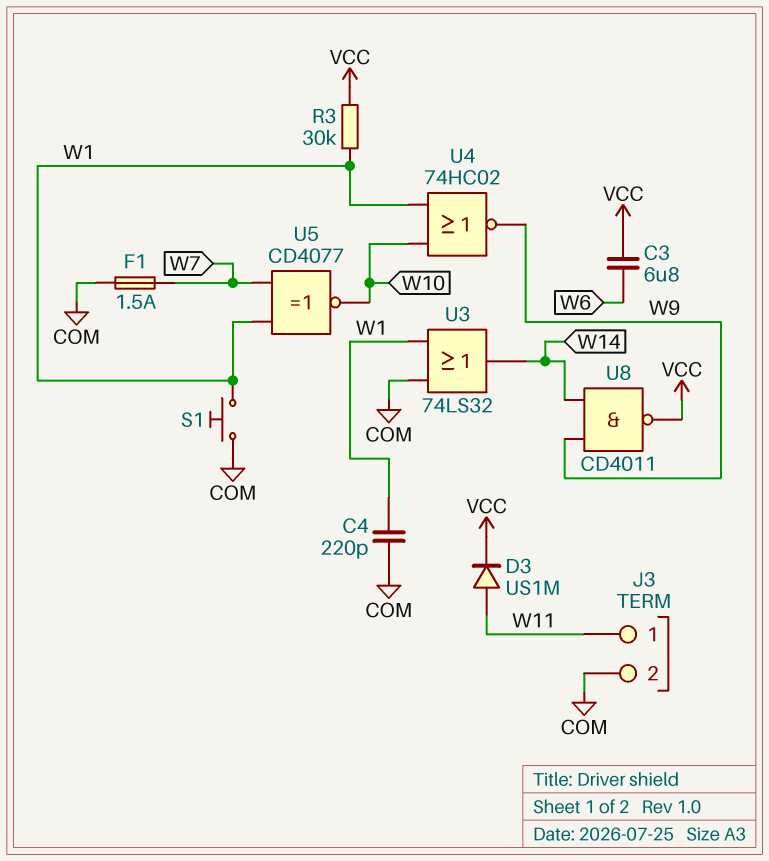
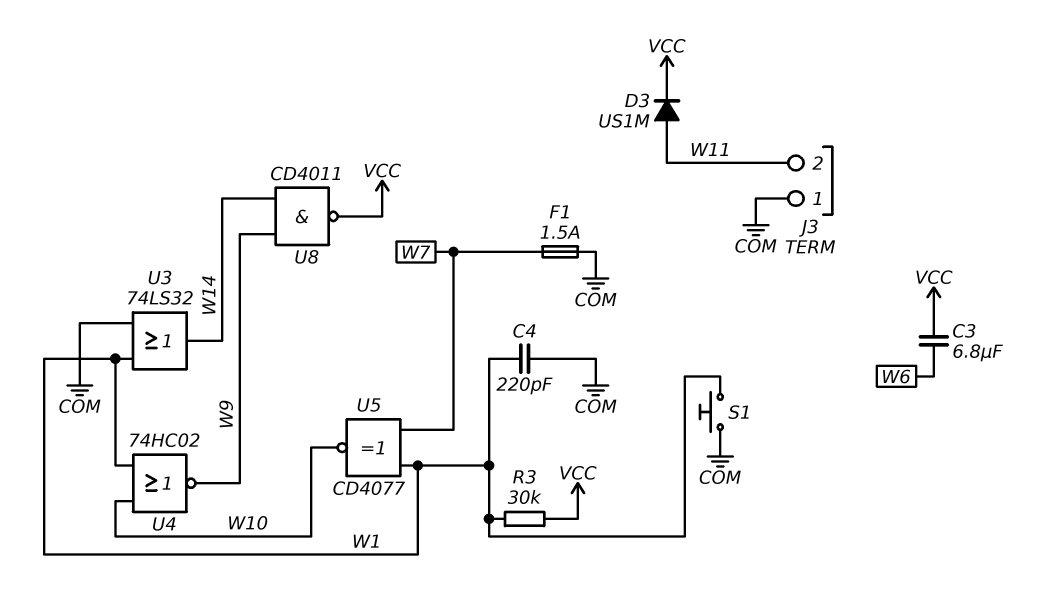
J3 pin 1: W11 -> COM
J3 pin 2: COM -> W11

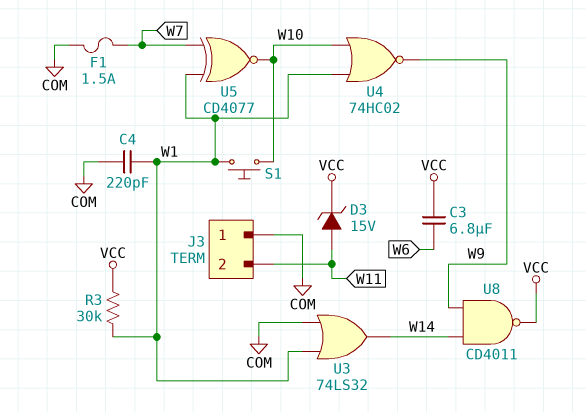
D3: diode US1M (A W11, K VCC) -> zener 15V (A W11, K VCC)
S1: button (COM, W1) -> button (W1, W10)

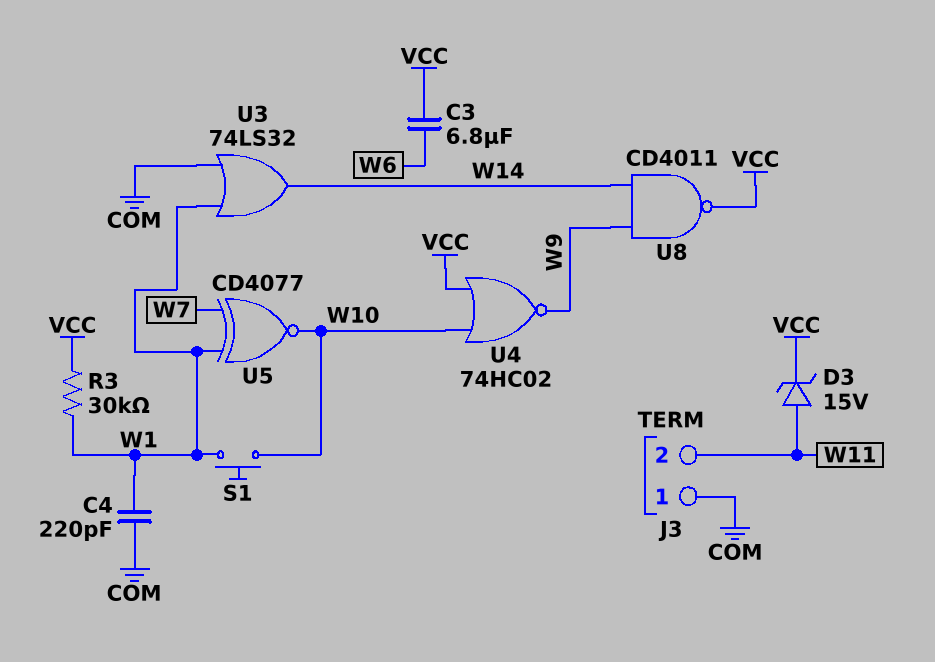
F1: 1.5A (COM, W7) -> none
U4: NOR 74HC02 (in W1, in W10, out W9) -> NOR 74HC02 (in VCC, in W10, out W9)

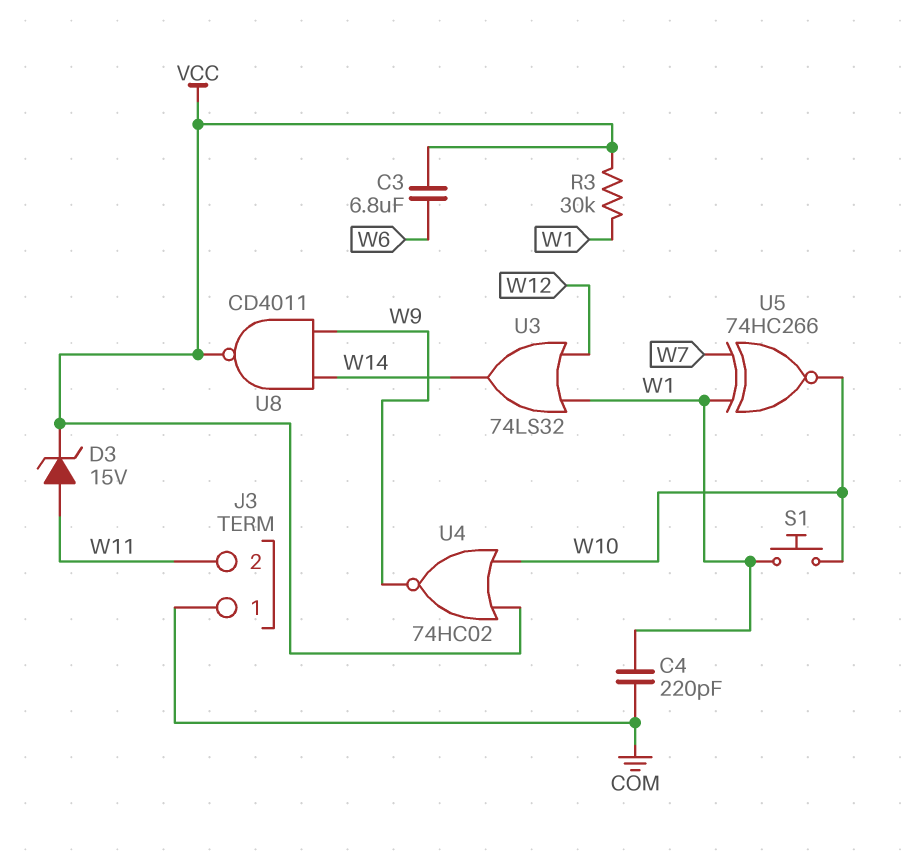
U3: OR 74LS32 (in COM, in W1, out W14) -> OR 74LS32 (in W1, in W12, out W14)
U5: XNOR CD4077 (in W1, in W7, out W10) -> XNOR 74HC266 (in W1, in W7, out W10)

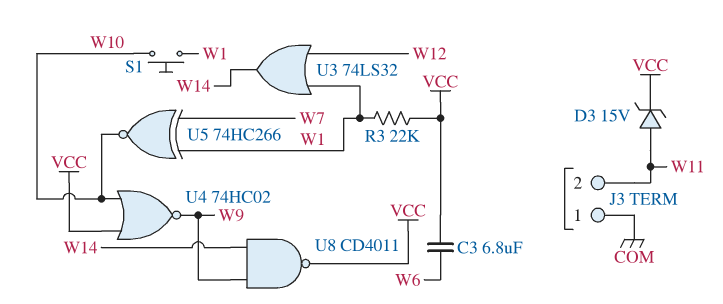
C4: 220pF (COM, W1) -> none
R3: 30k (VCC, W1) -> 22k (VCC, W1)

